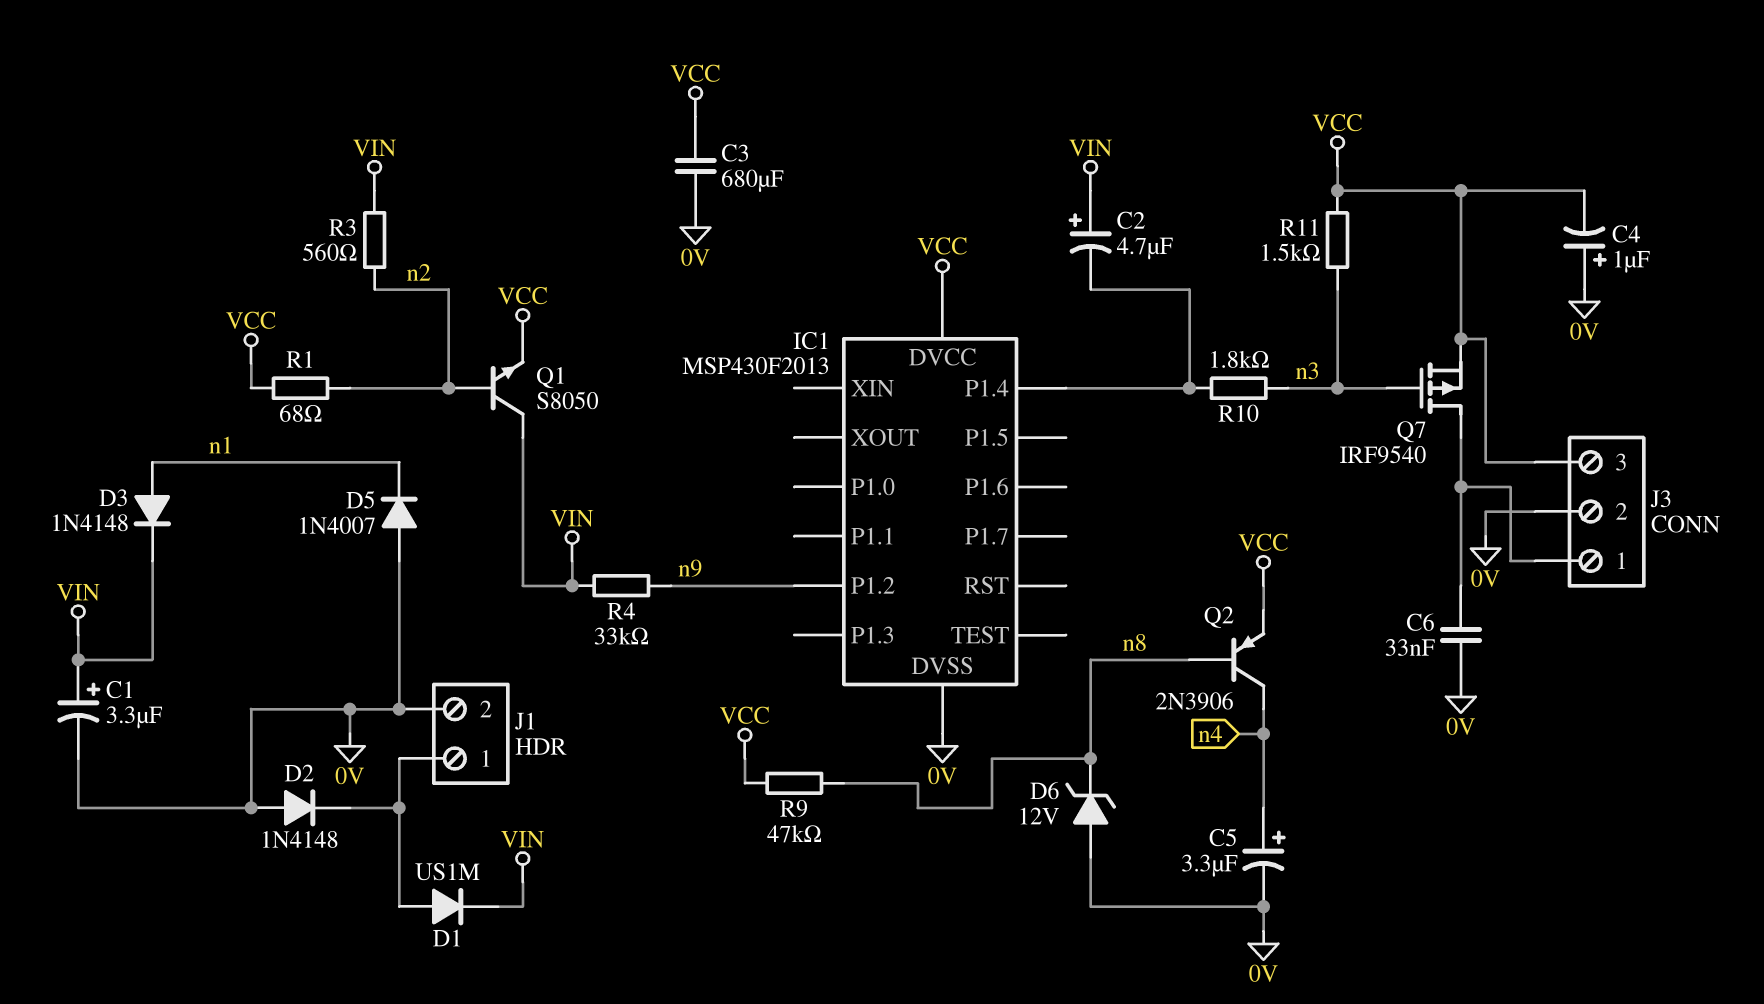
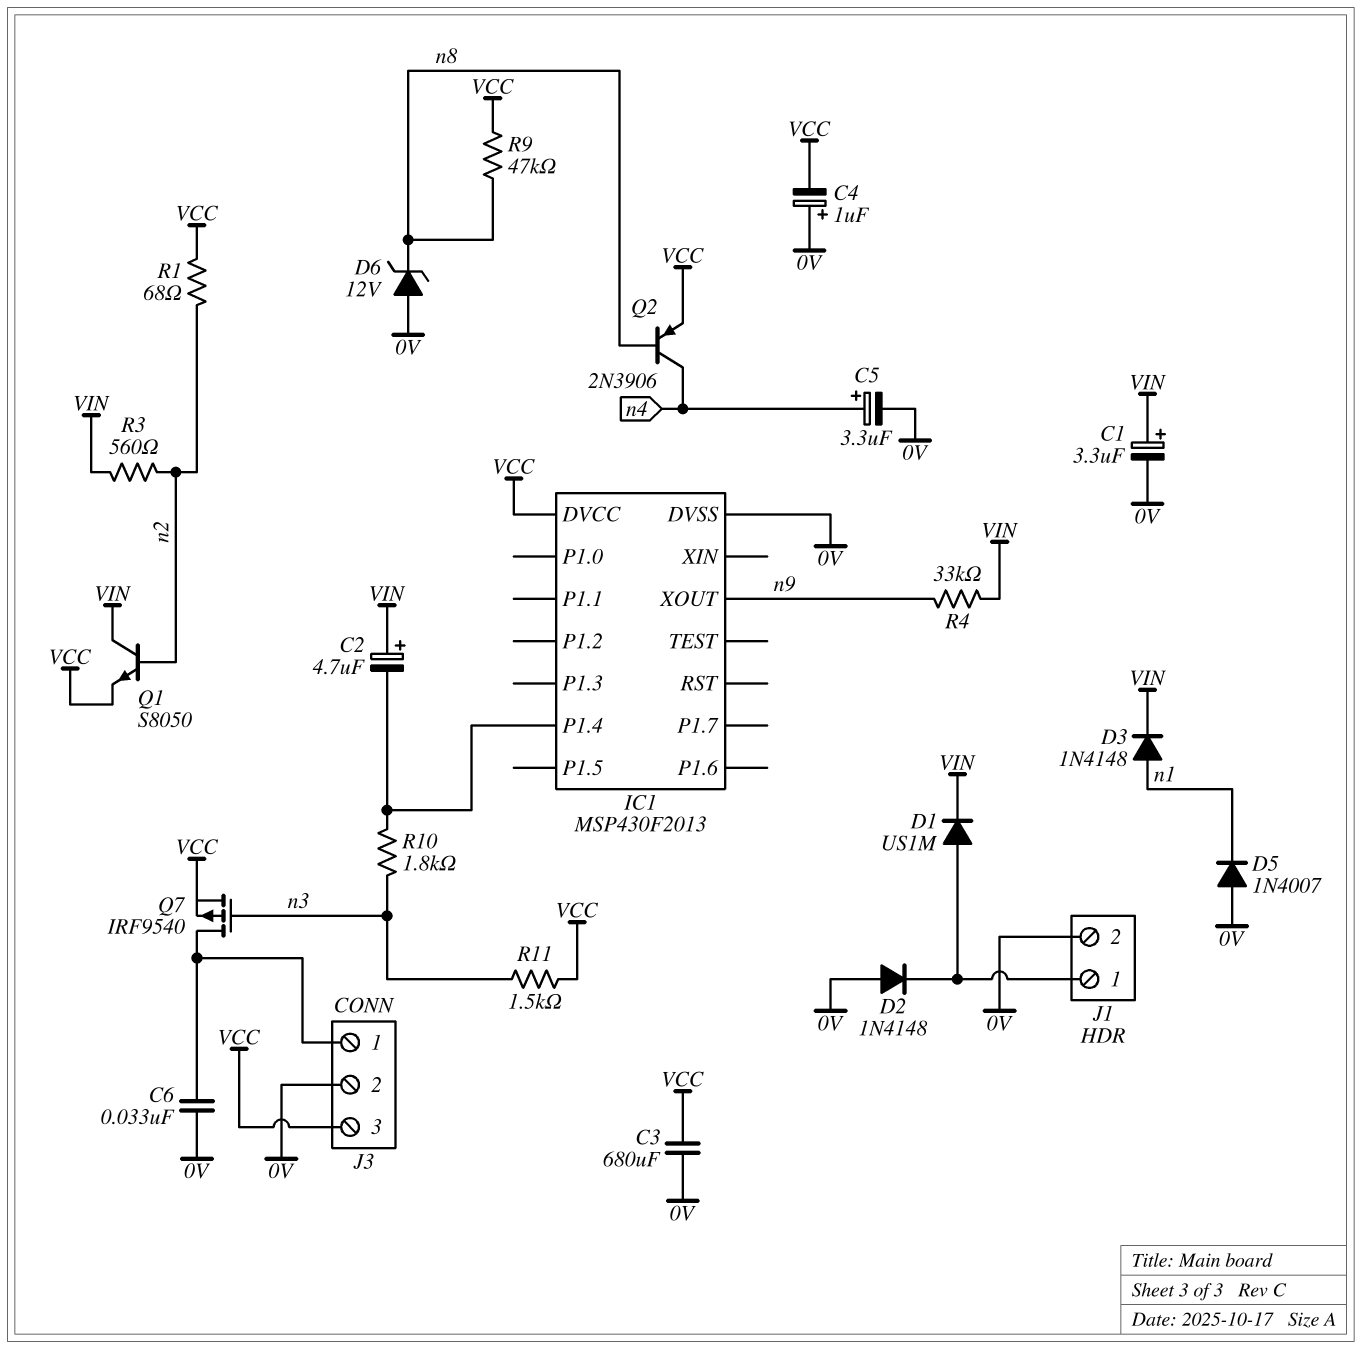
IC1 pin P1.2: n9 -> none
IC1 pin XOUT: none -> n9

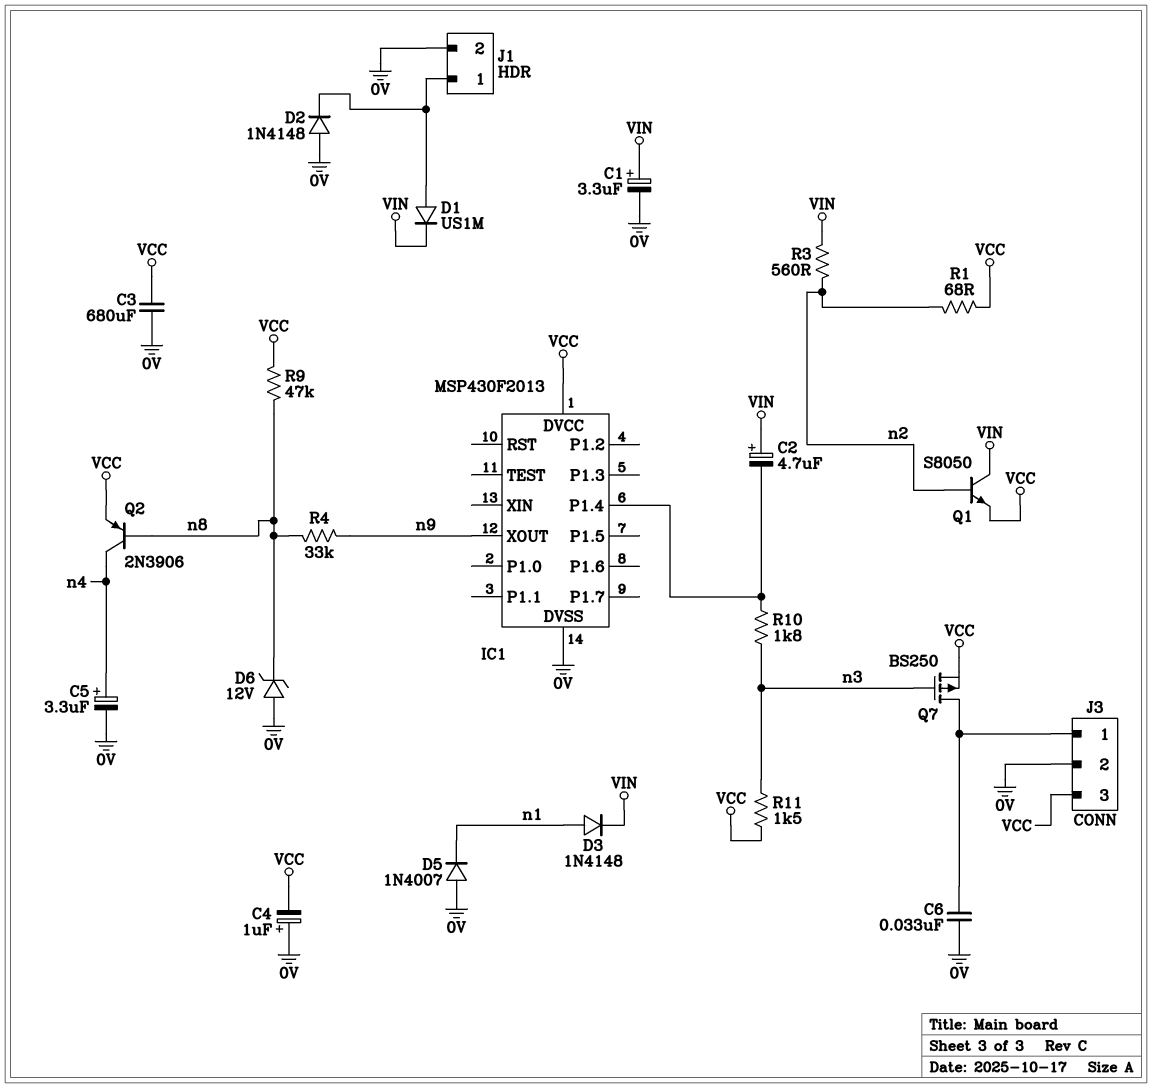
Q7: PMOS IRF9540 (G n3, D J3/1, S VCC) -> PMOS BS250 (G n3, D J3/1, S VCC)
R4: 33k (VIN, n9) -> 33k (n8, n9)

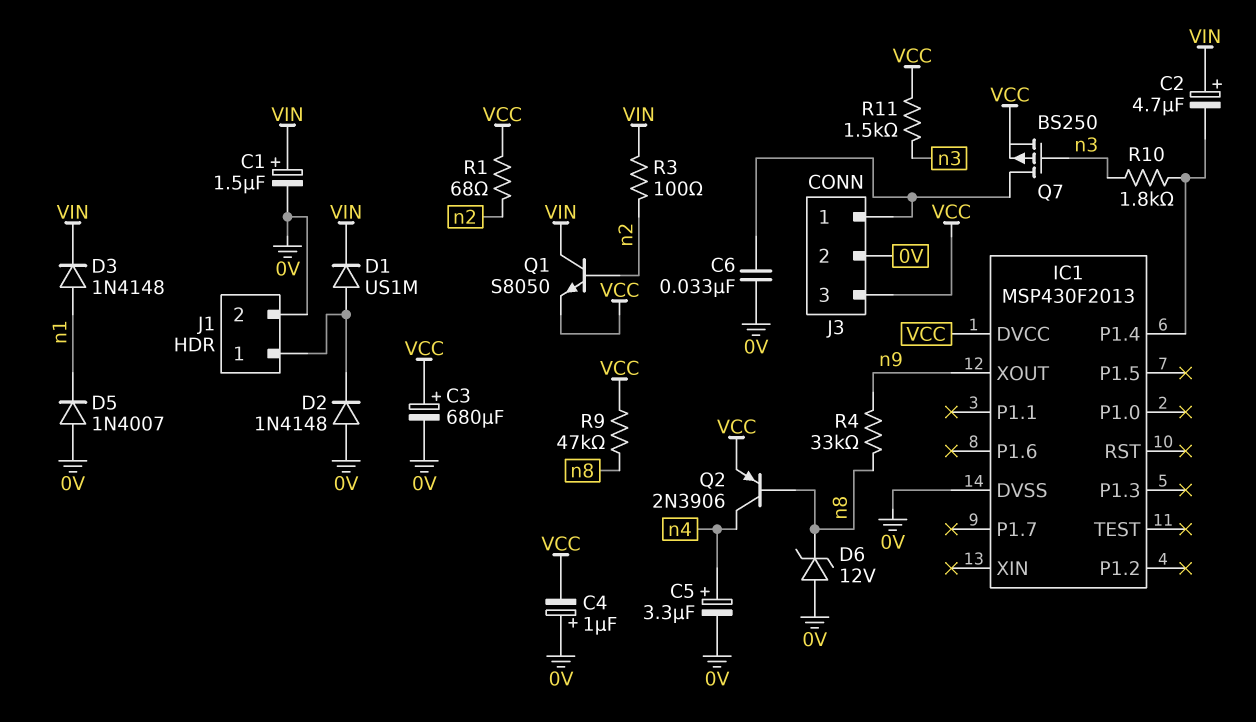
C1: 3.3uF (plus VIN, minus 0V) -> 1.5uF (plus VIN, minus 0V)
C3: 680uF (0V, VCC) -> 680uF (plus VCC, minus 0V)
R3: 560 (VIN, n2) -> 100 (VIN, n2)

